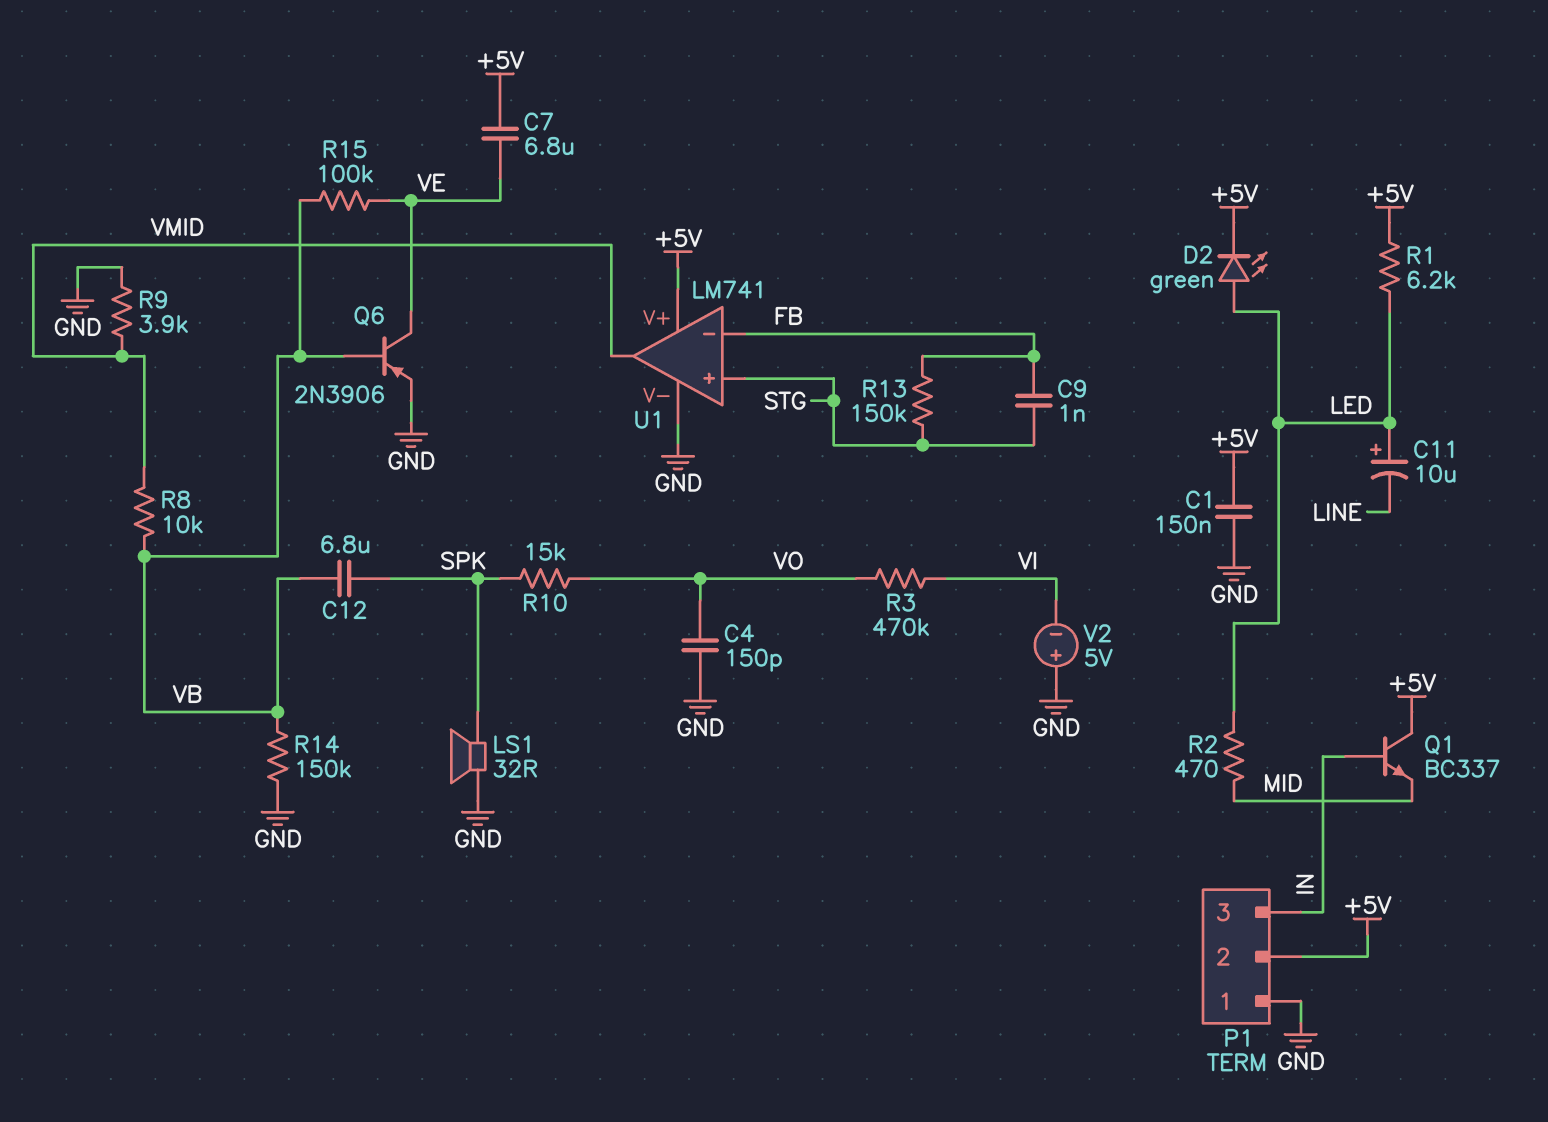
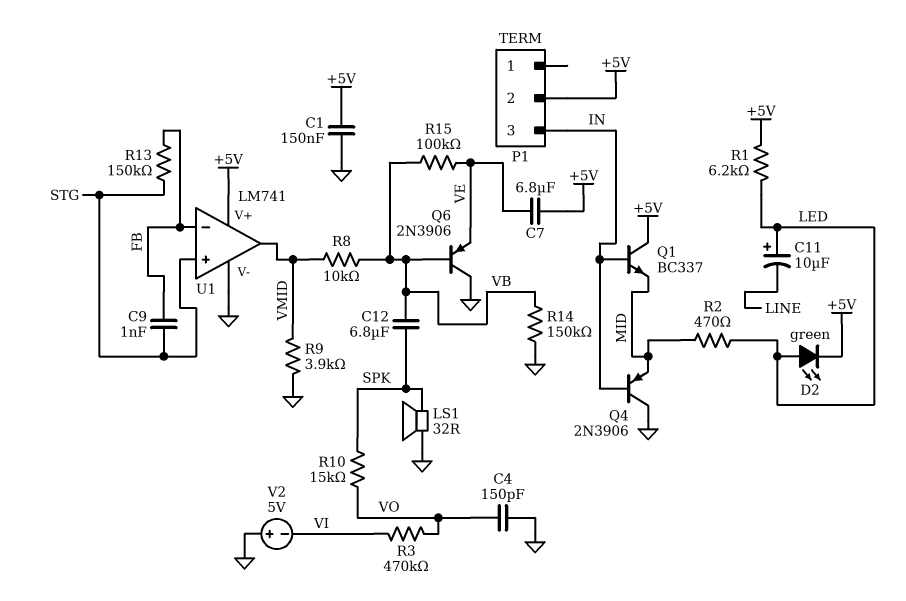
P1 pin 1: GND -> none
Q4: none -> PNP 2N3906 (B IN, C GND, E MID)
Q6: PNP 2N3906 (B VB, C VE, E GND) -> PNP 2N3906 (B VB, C GND, E VE)

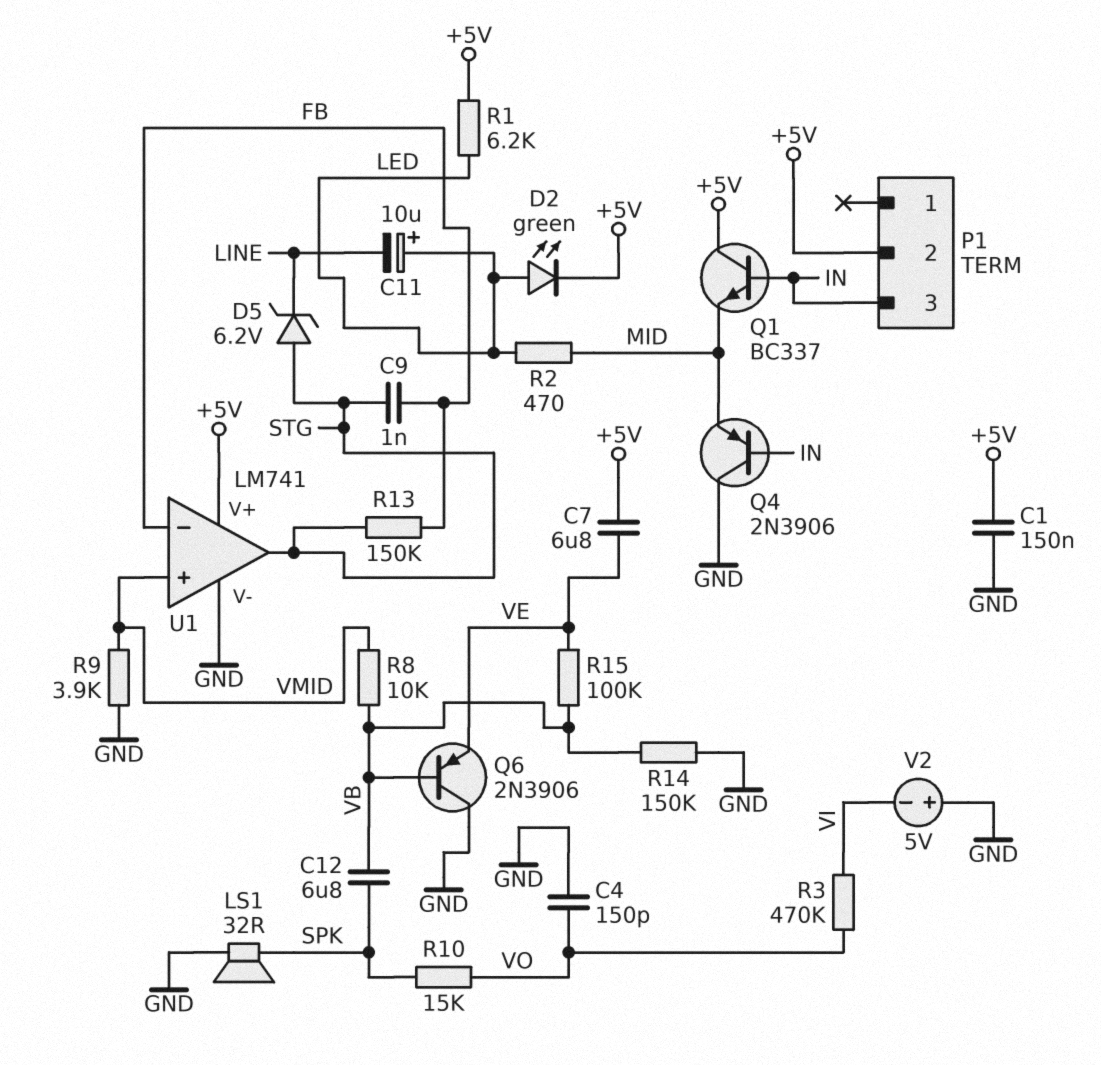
D5: none -> zener 6.2V (A STG, K LINE)
U1 pin in+: STG -> VMID
U1 pin out: VMID -> STG

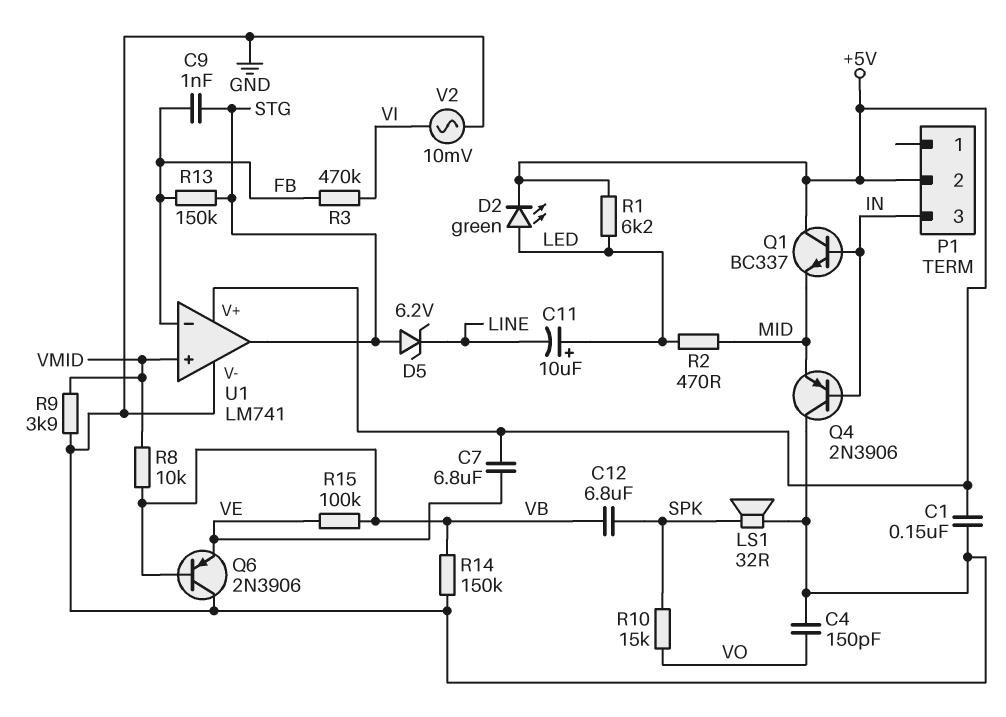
R3: 470k (VI, VO) -> 470k (FB, VI)
V2: 5V (plus GND, minus VI) -> AC 10mV (GND, VI)

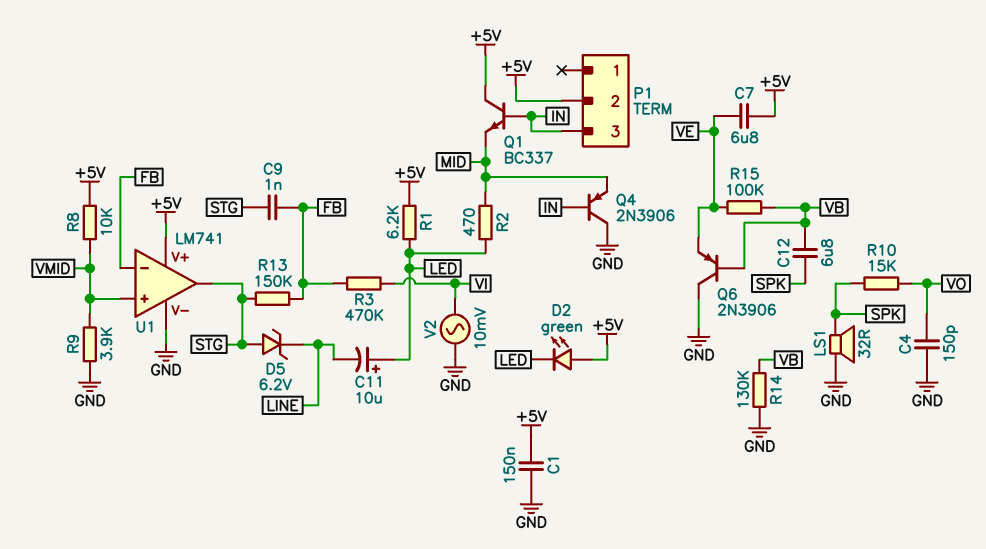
D2: LED green (A LED, K +5V) -> LED green (A +5V, K LED)
R8: 10k (VB, VMID) -> 10k (+5V, VMID)
R14: 150k (GND, VB) -> 130k (GND, VB)

